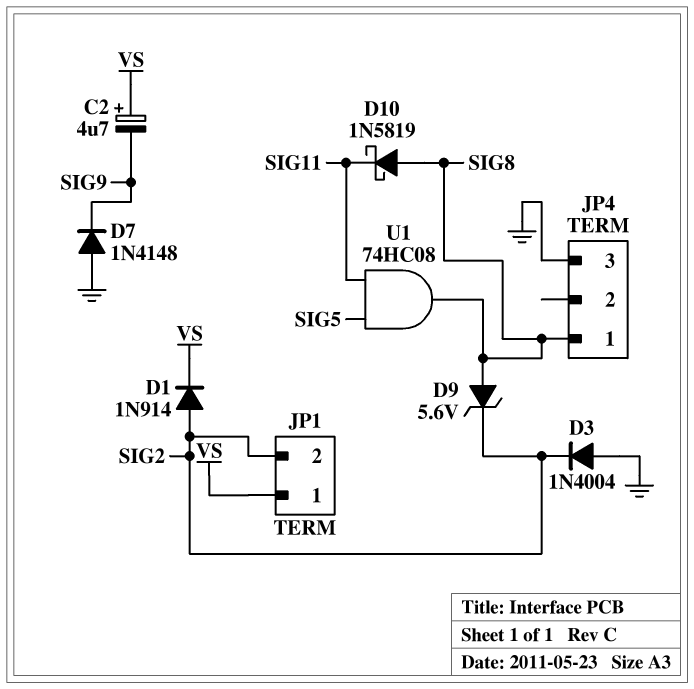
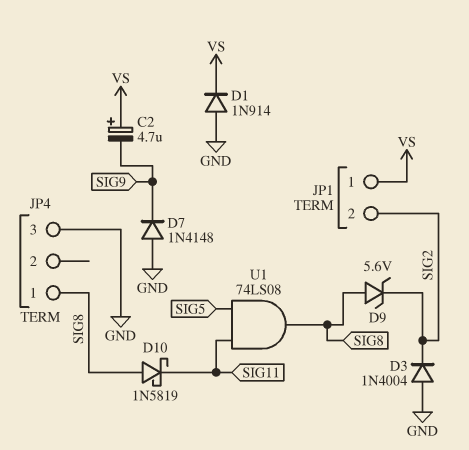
D1: diode 1N914 (A SIG2, K VS) -> diode 1N914 (A GND, K VS)
U1: AND 74HC08 (in SIG5, in SIG11, out SIG8) -> AND 74LS08 (in SIG5, in SIG11, out SIG8)

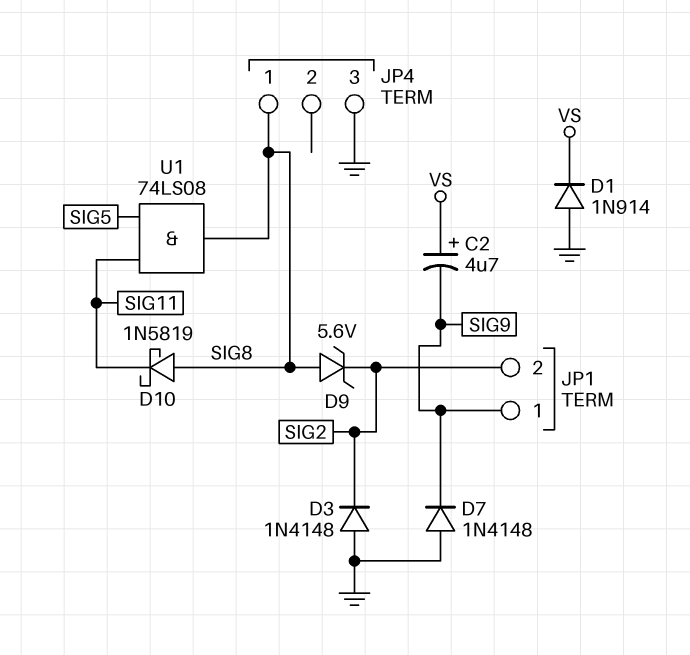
D3: diode 1N4004 (A GND, K SIG2) -> diode 1N4148 (A GND, K SIG2)
JP1 pin 1: VS -> SIG9

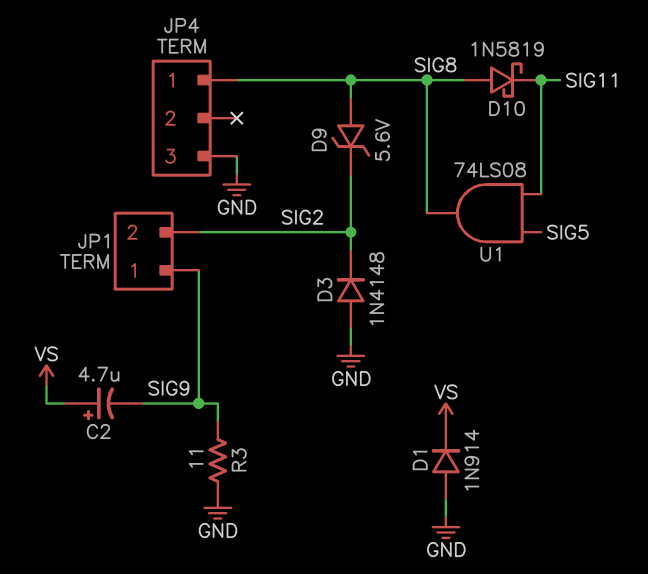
D7: diode 1N4148 (A GND, K SIG9) -> none
R3: none -> 11 (GND, SIG9)

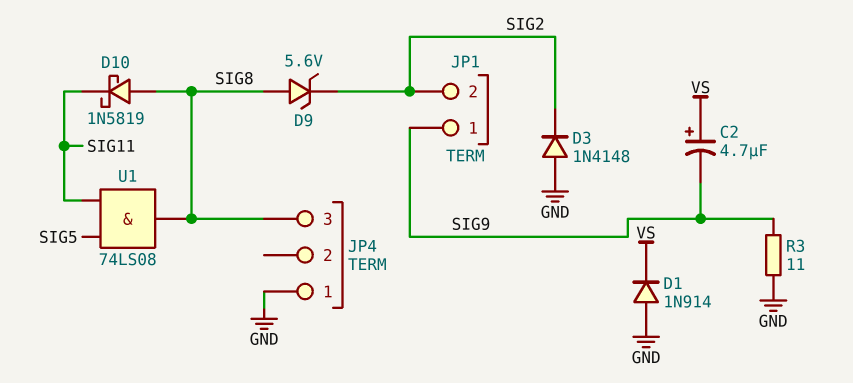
JP4 pin 1: SIG8 -> GND
JP4 pin 3: GND -> SIG8

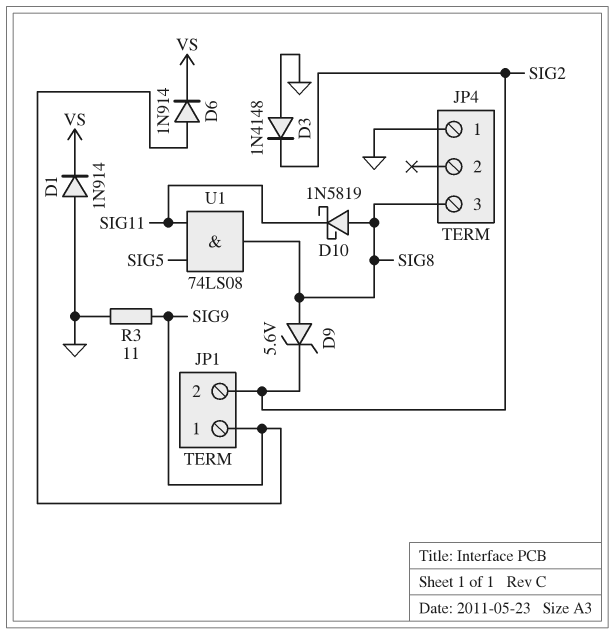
C2: 4.7uF (plus VS, minus SIG9) -> none
D6: none -> diode 1N914 (A SIG9, K VS)

